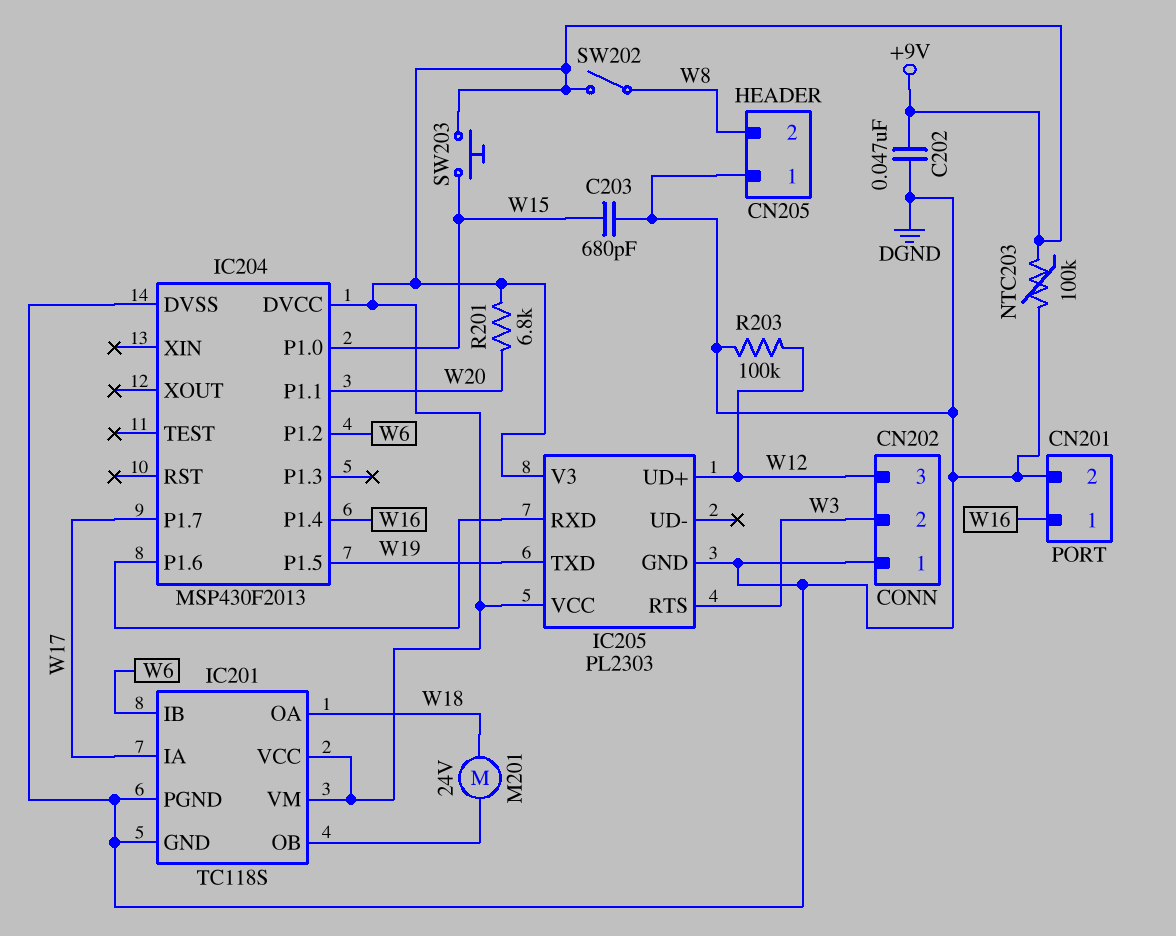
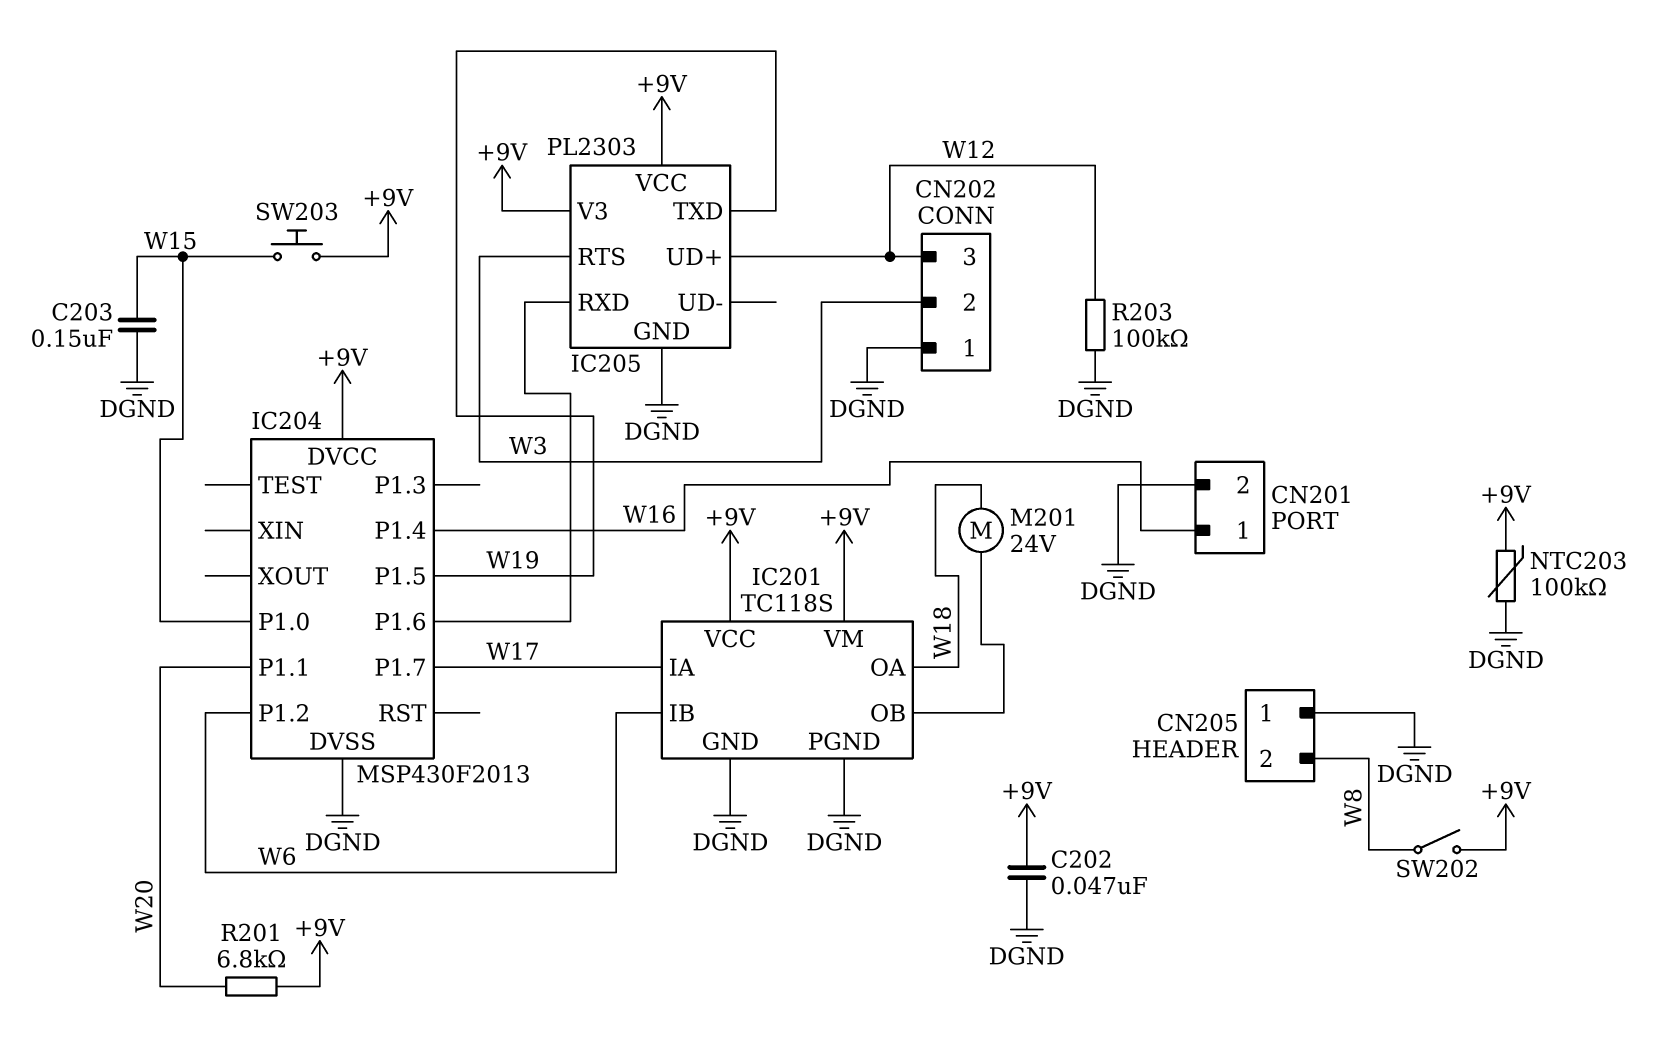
C203: 680pF (DGND, W15) -> 150nF (DGND, W15)

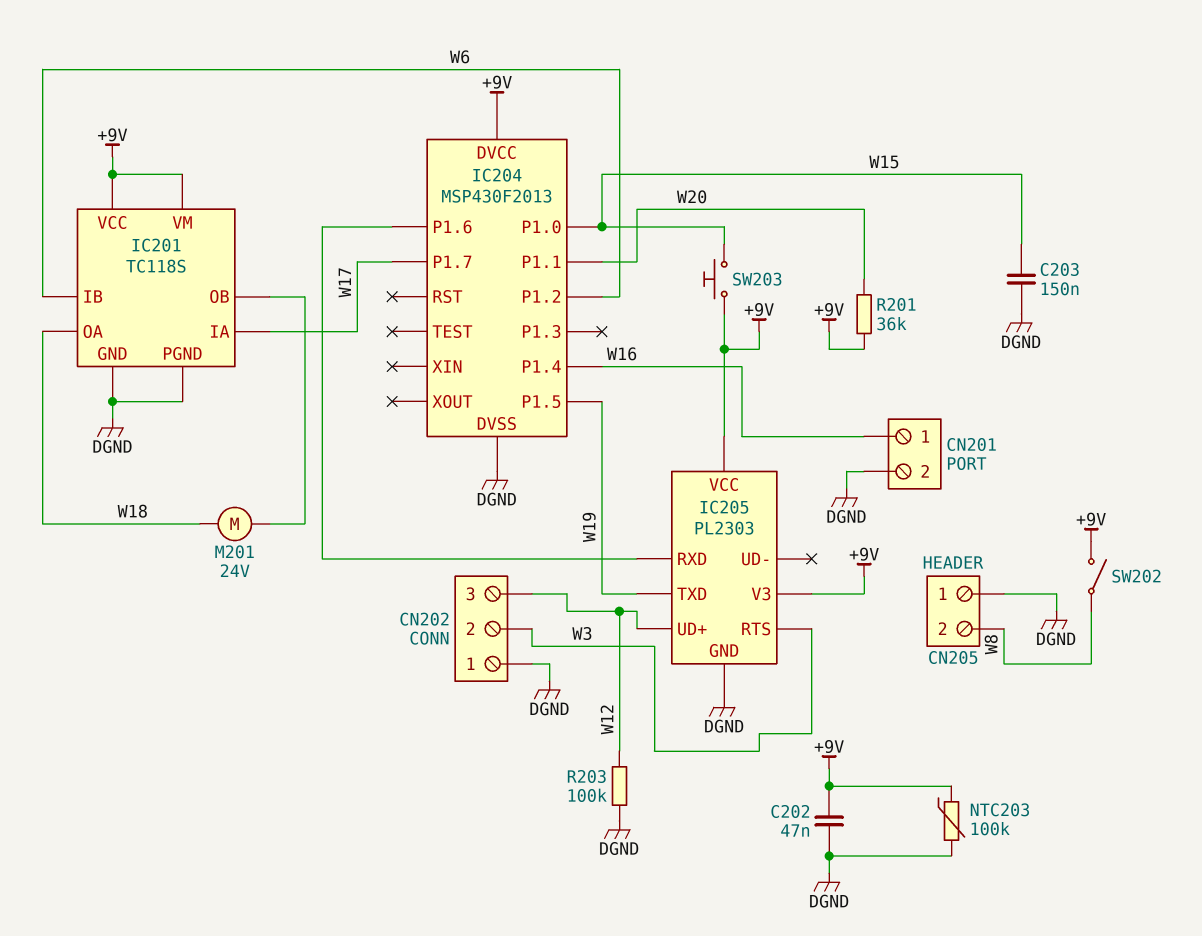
R201: 6.8k (+9V, W20) -> 36k (+9V, W20)

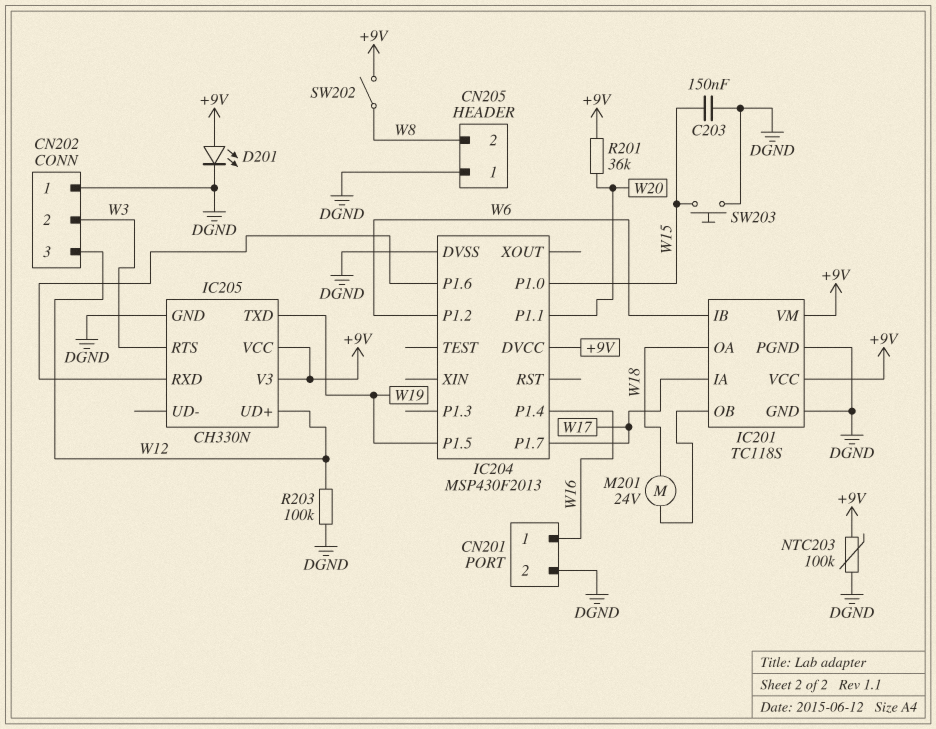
C202: 47nF (+9V, DGND) -> none
D201: none -> LED (A +9V, K DGND)
IC205: PL2303 -> CH330N
SW203: button (+9V, W15) -> button (DGND, W15)

